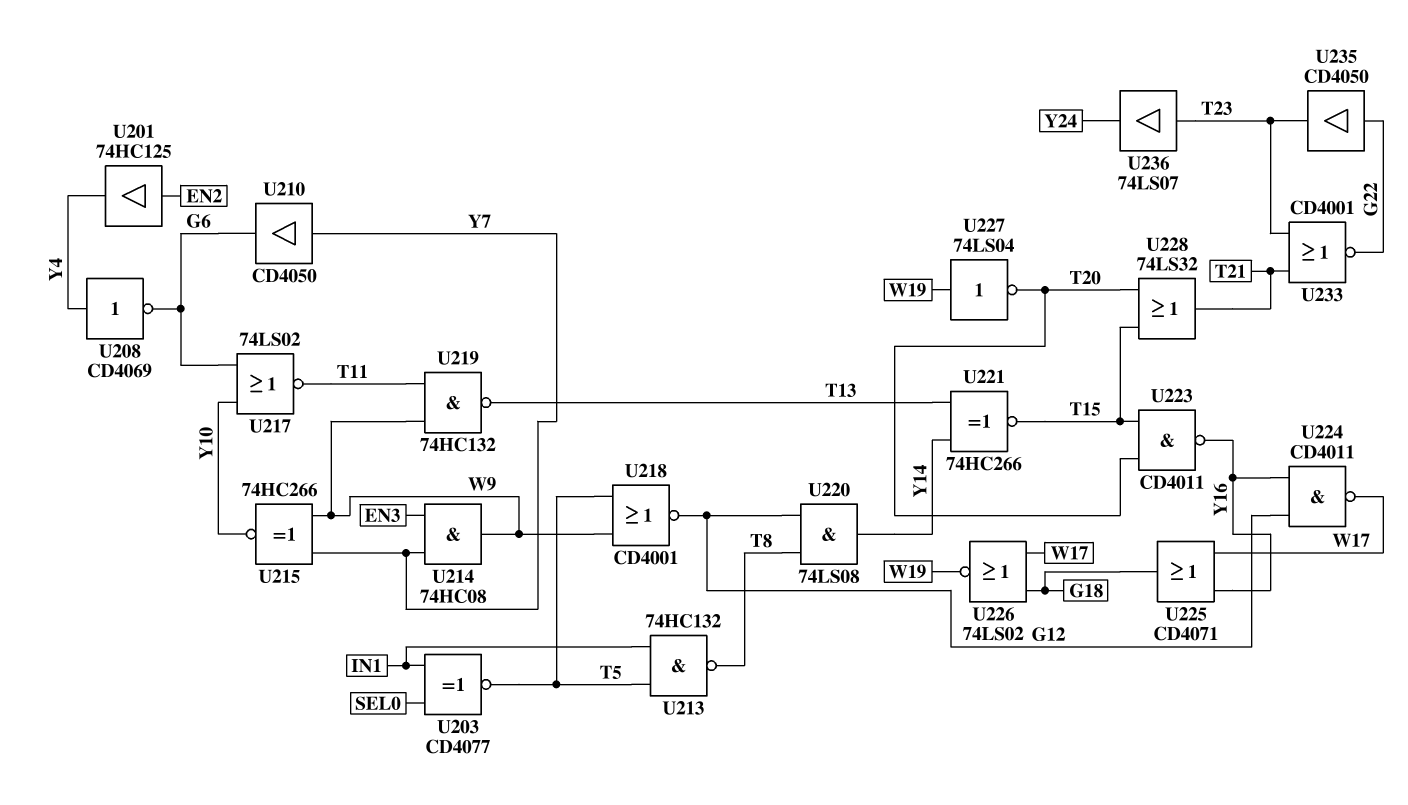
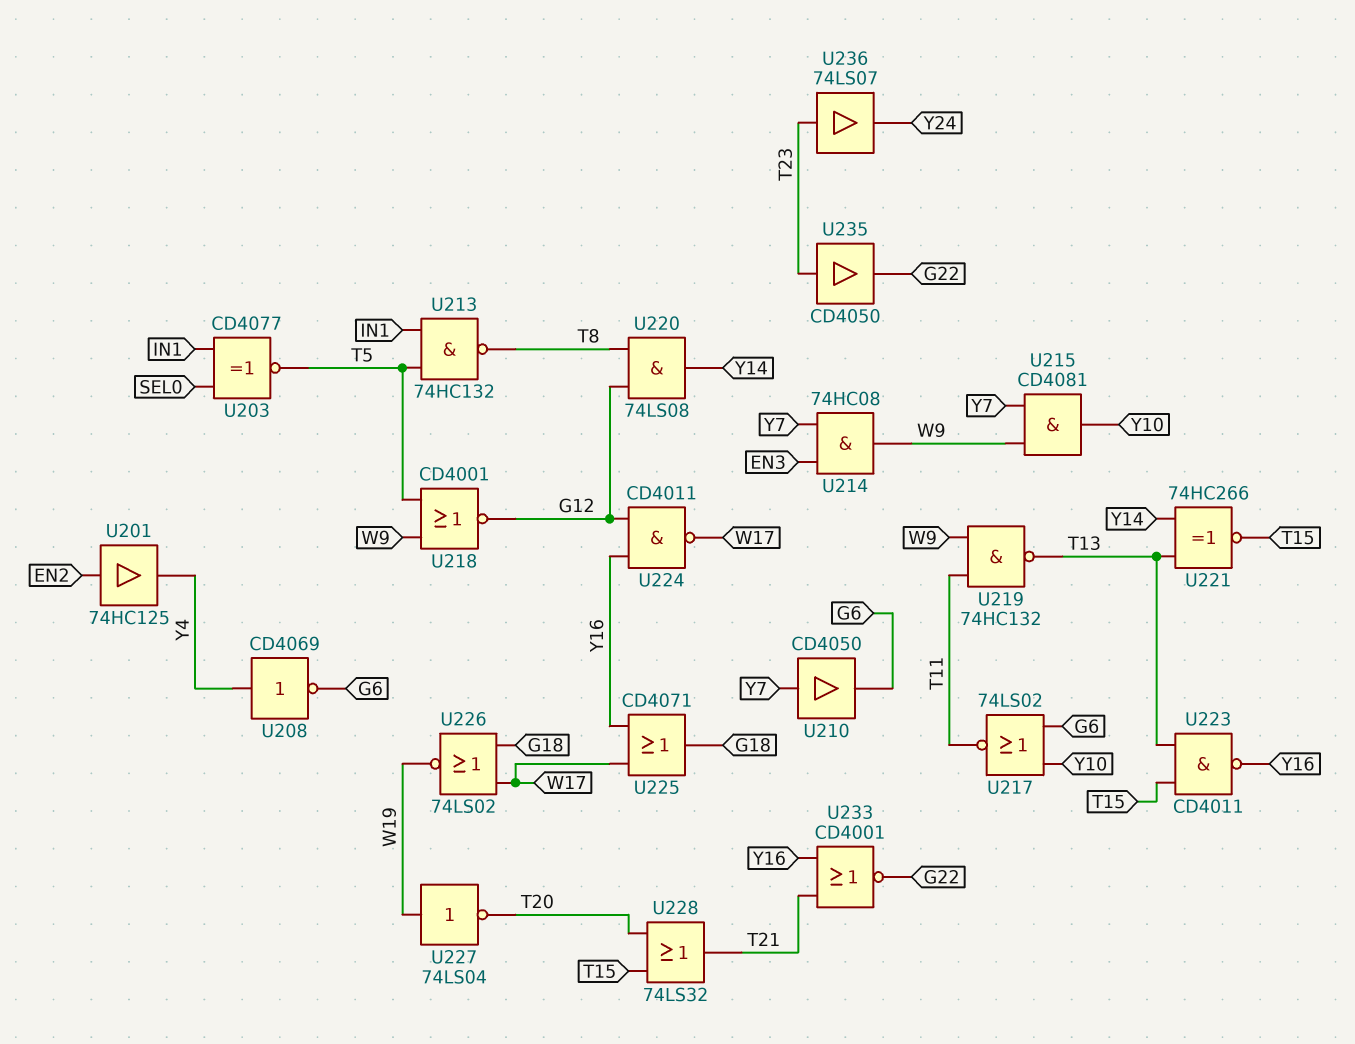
U215: XNOR 74HC266 (in W9, in Y7, out Y10) -> AND CD4081 (in W9, in Y7, out Y10)
U223: NAND CD4011 (in T15, in T20, out Y16) -> NAND CD4011 (in T13, in T15, out Y16)
U233: NOR CD4001 (in T21, in T23, out G22) -> NOR CD4001 (in T21, in Y16, out G22)
U235: buffer CD4050 (in G22, out T23) -> buffer CD4050 (in T23, out G22)

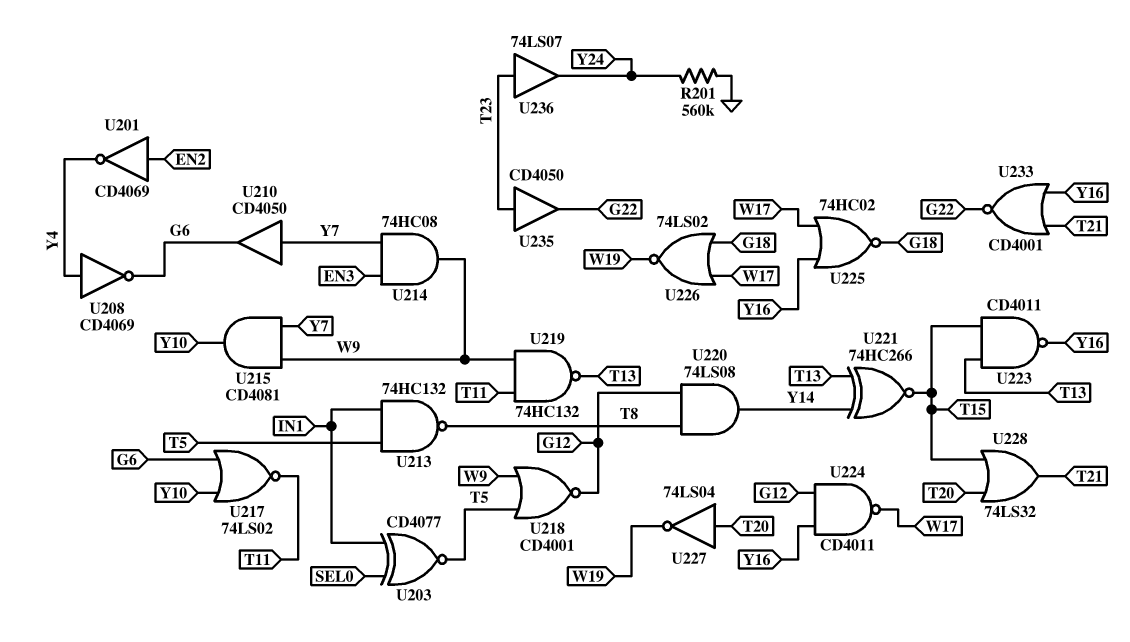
R201: none -> 560k (GND, Y24)
U201: buffer 74HC125 (in EN2, out Y4) -> NOT CD4069 (in EN2, out Y4)
U225: OR CD4071 (in W17, in Y16, out G18) -> NOR 74HC02 (in W17, in Y16, out G18)
U227: NOT 74LS04 (in W19, out T20) -> NOT 74LS04 (in T20, out W19)

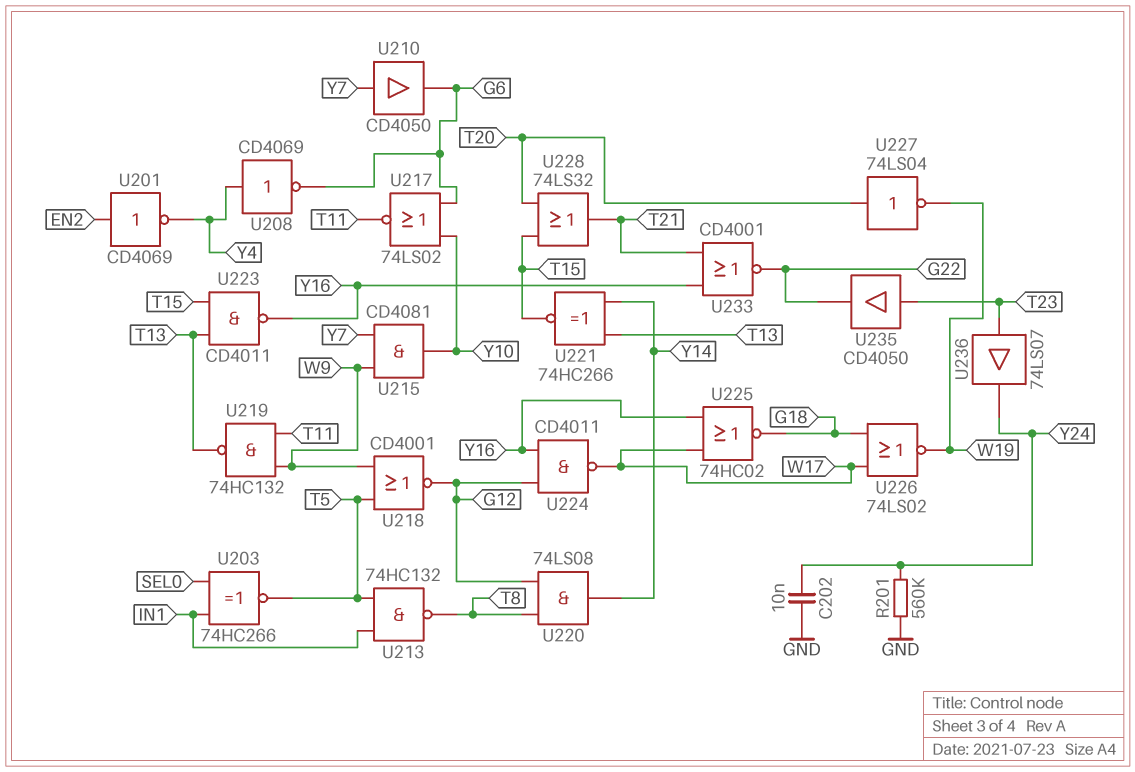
C202: none -> 10nF (GND, Y24)
U203: XNOR CD4077 (in IN1, in SEL0, out T5) -> XNOR 74HC266 (in IN1, in SEL0, out T5)
U214: AND 74HC08 (in EN3, in Y7, out W9) -> none

